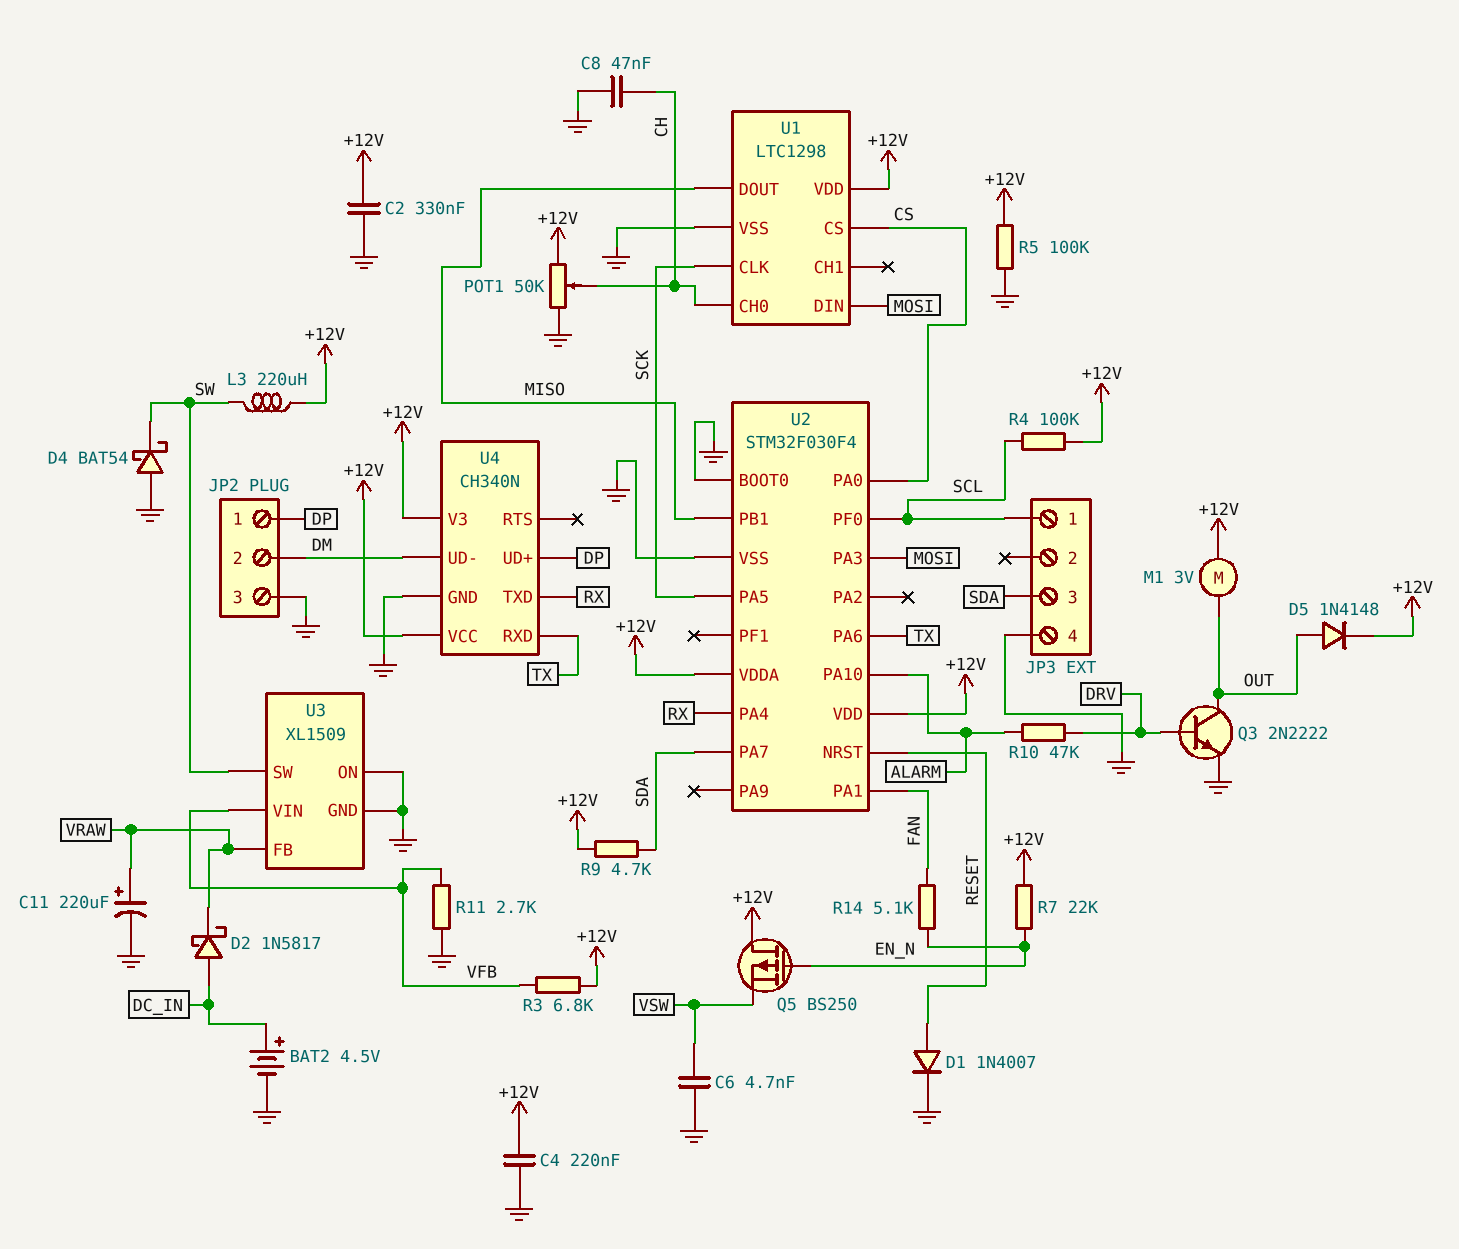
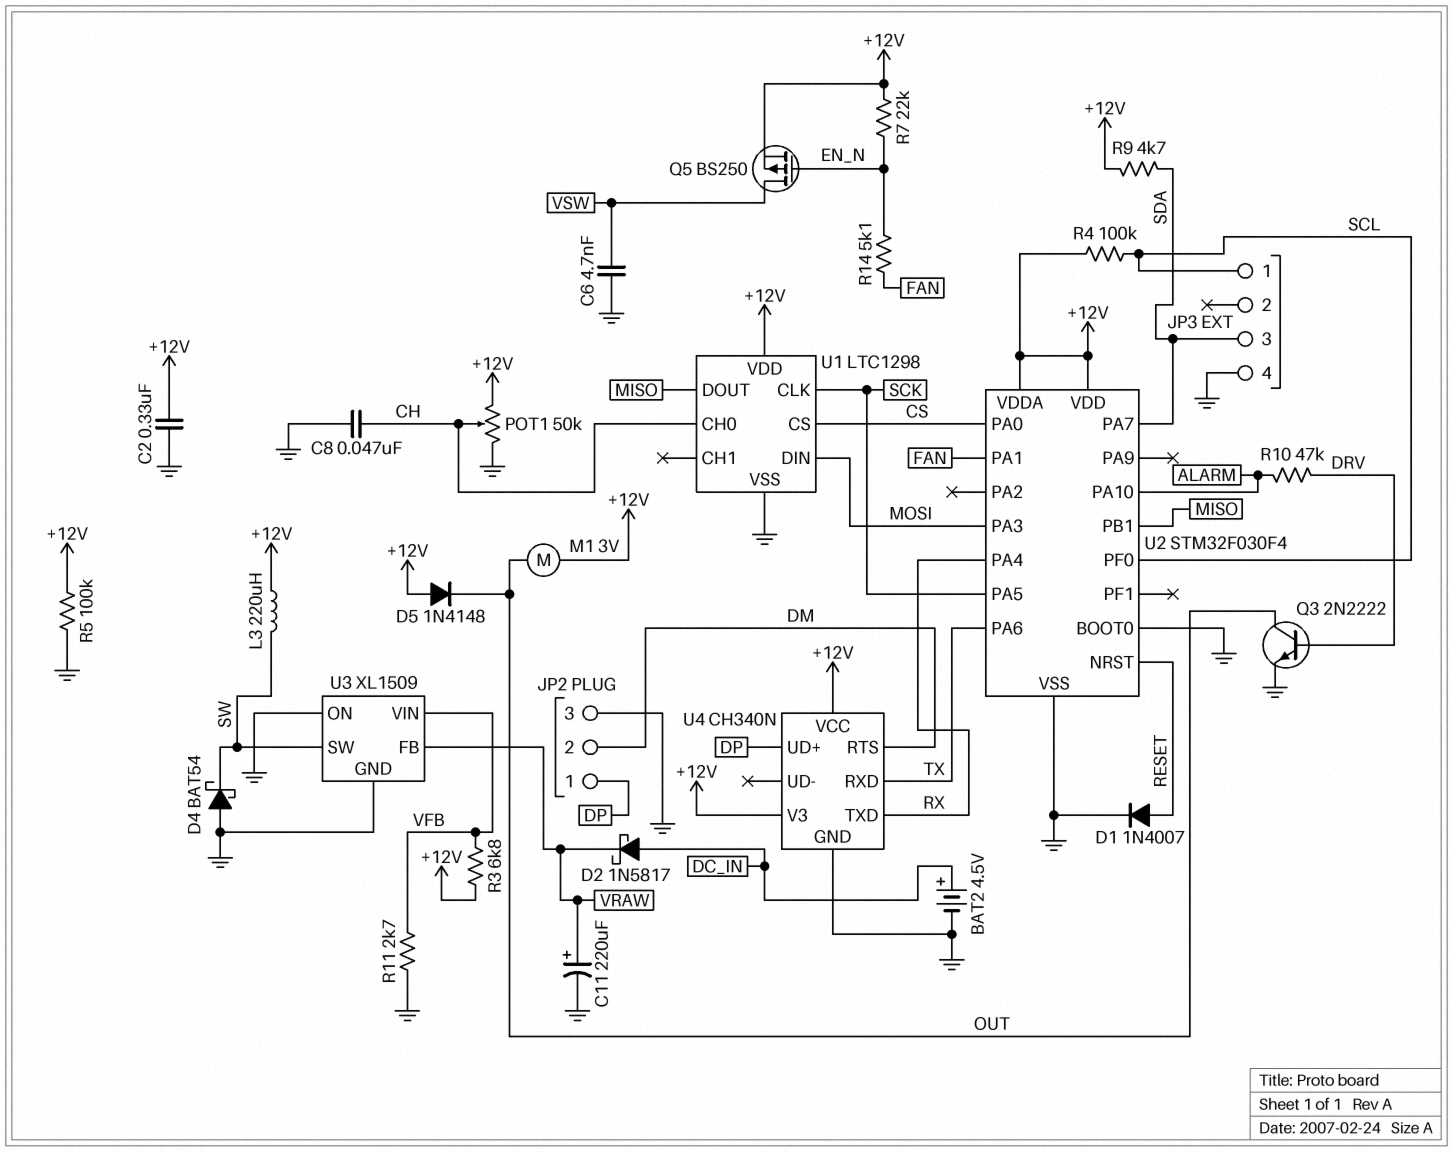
C4: 220nF (+12V, GND) -> none
D5: diode 1N4148 (A OUT, K +12V) -> diode 1N4148 (A +12V, K OUT)
Q5: PMOS BS250 (G EN_N, D +12V, S VSW) -> PMOS BS250 (G EN_N, D VSW, S +12V)
U4 pin RTS: none -> DM
U4 pin UD-: DM -> none

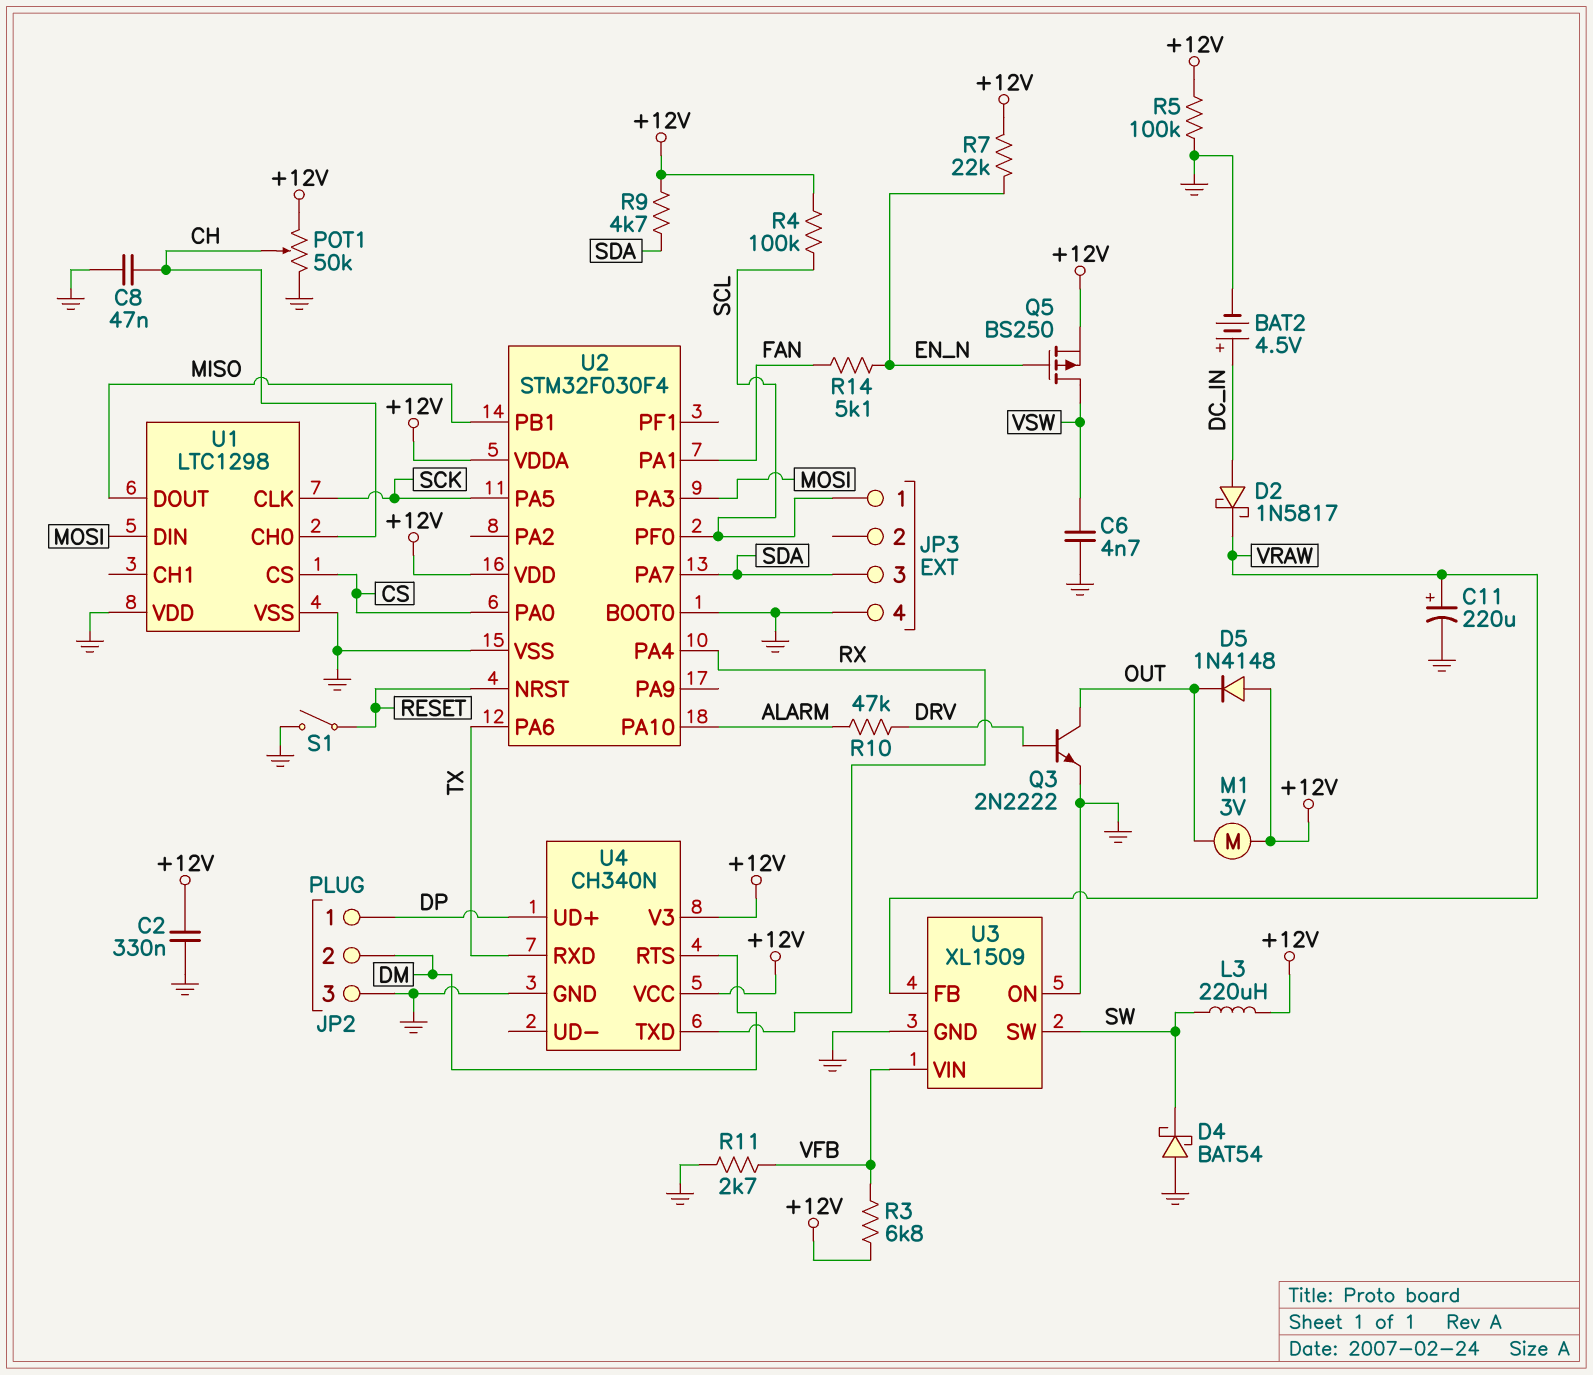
D1: diode 1N4007 (A RESET, K GND) -> none
S1: none -> switch (GND, RESET)
U1 pin VDD: +12V -> GND

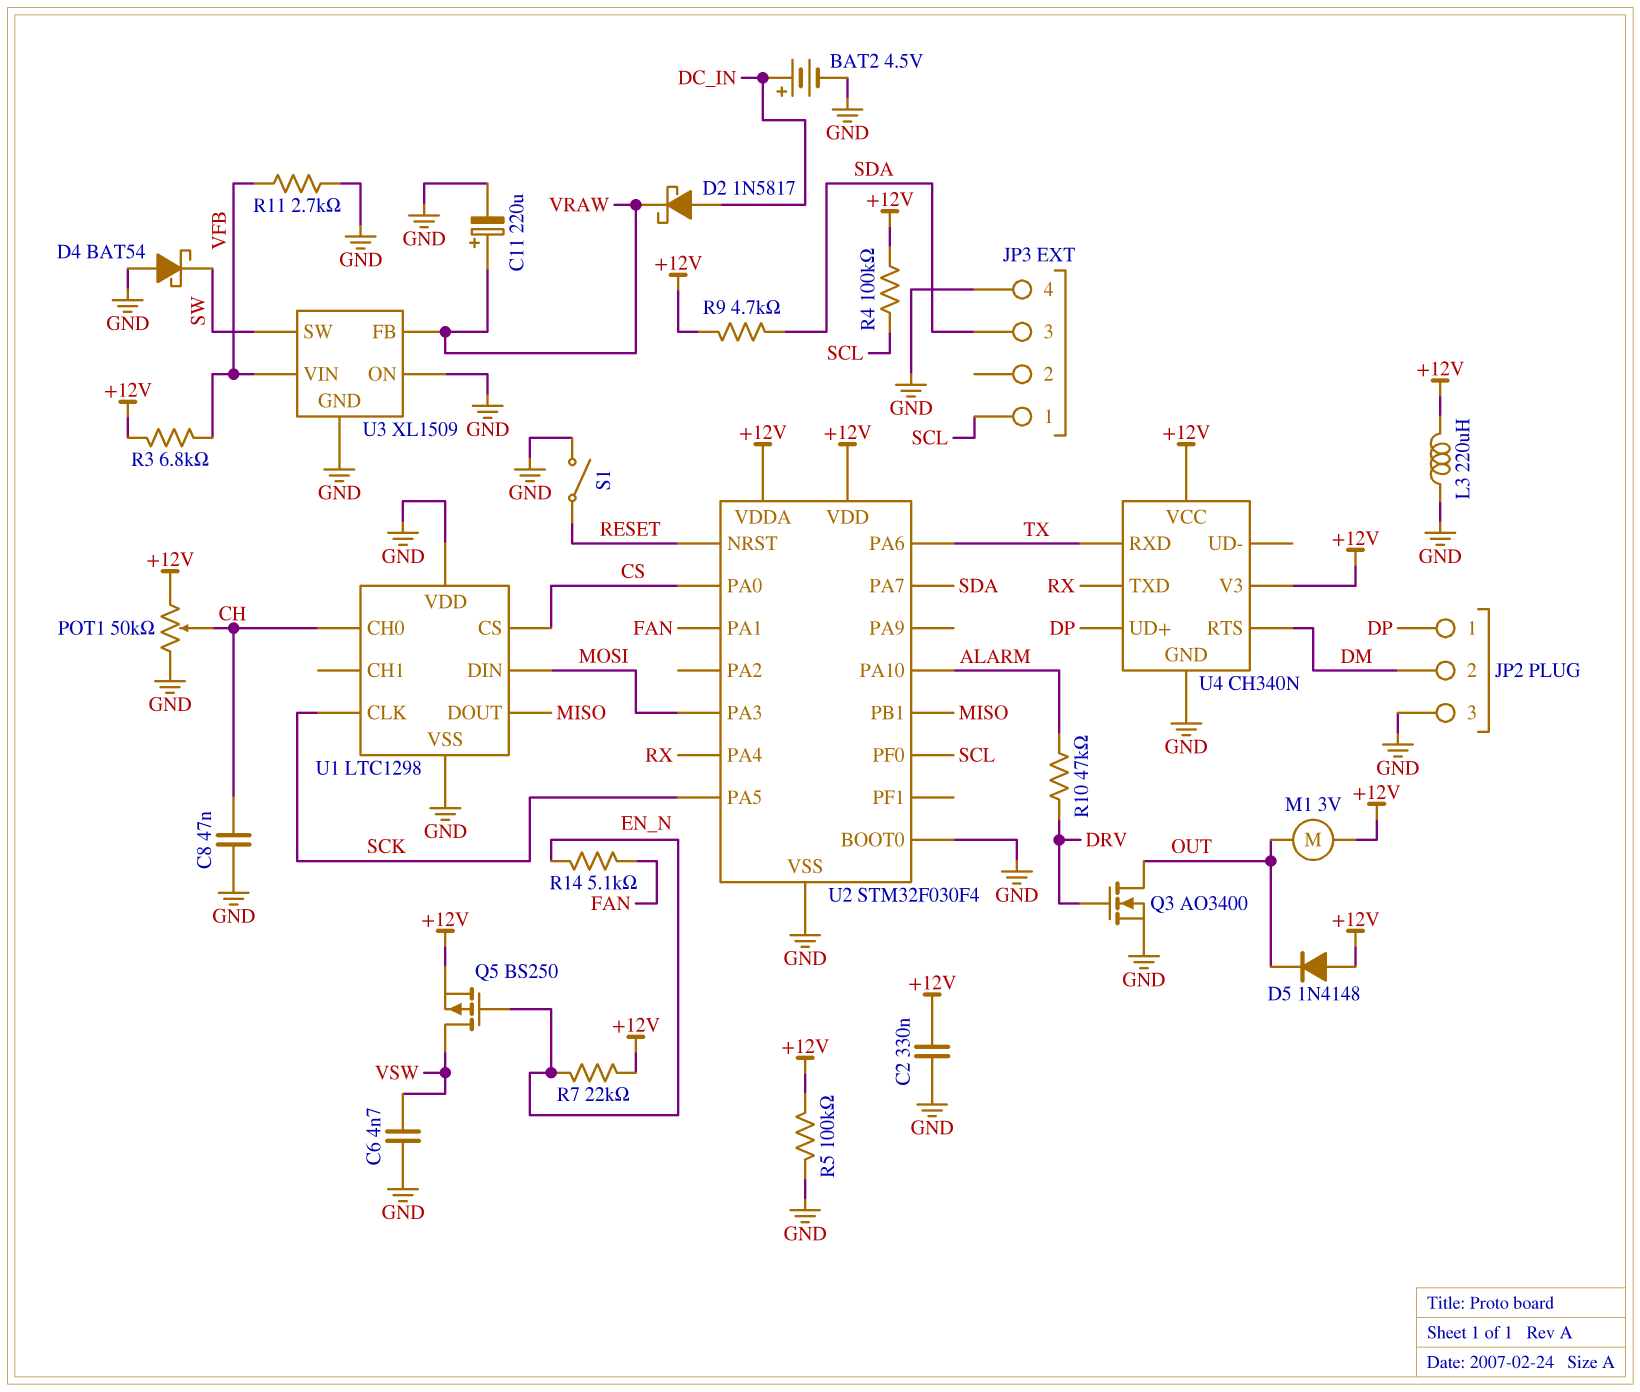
L3: 220uH (+12V, SW) -> 220uH (+12V, GND)
Q3: NPN 2N2222 (B DRV, C OUT, E GND) -> NMOS AO3400 (G DRV, D OUT, S GND)

